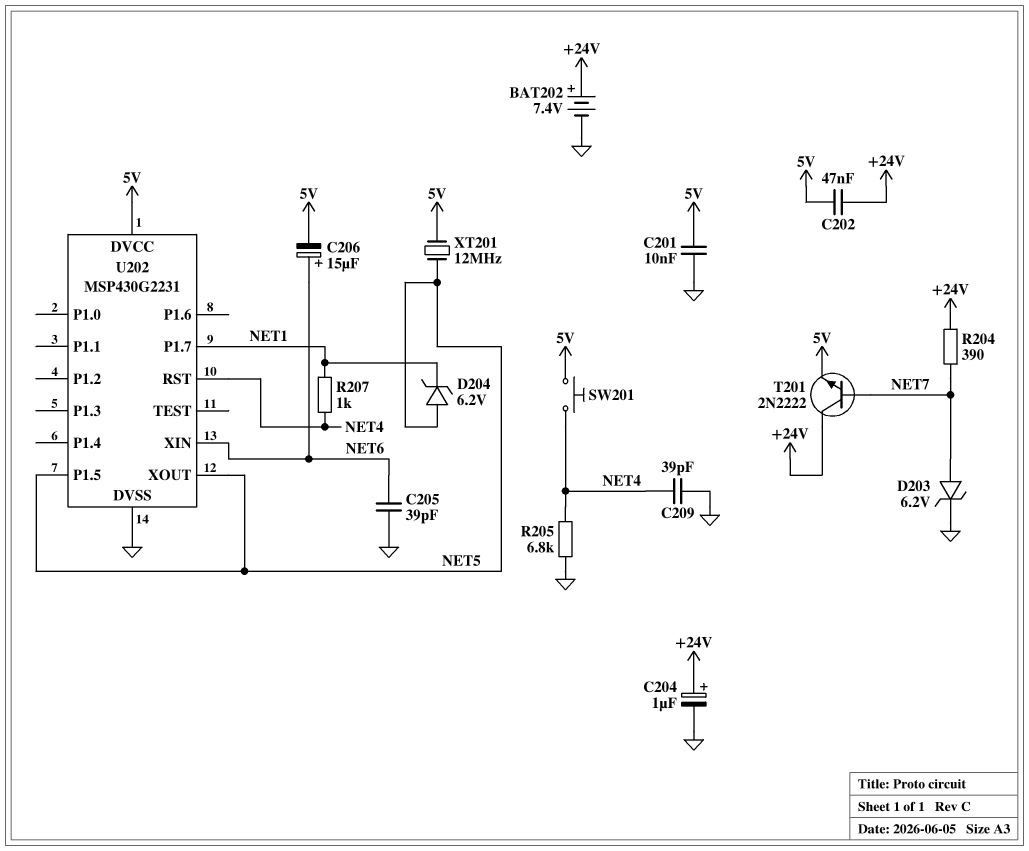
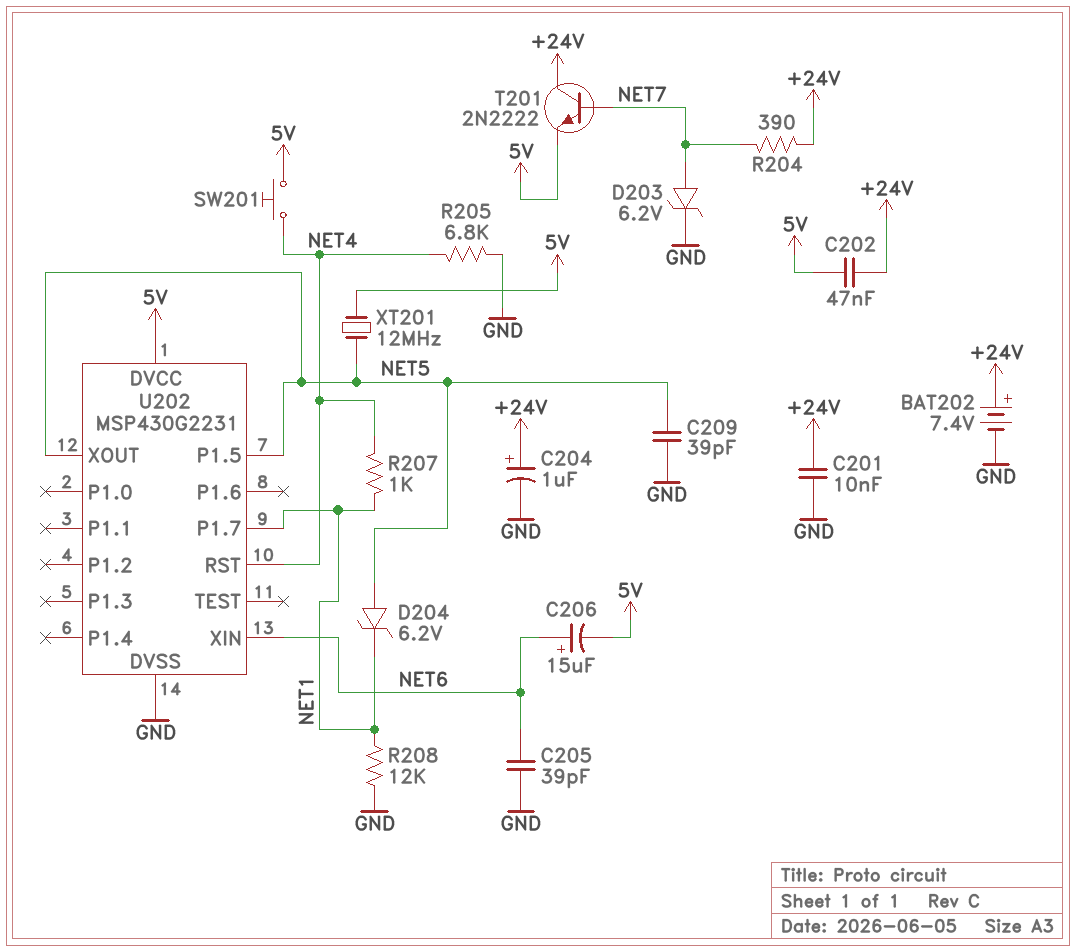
C201: 10nF (5V, GND) -> 10nF (+24V, GND)
C209: 39pF (GND, NET4) -> 39pF (GND, NET5)
R208: none -> 12k (GND, NET1)

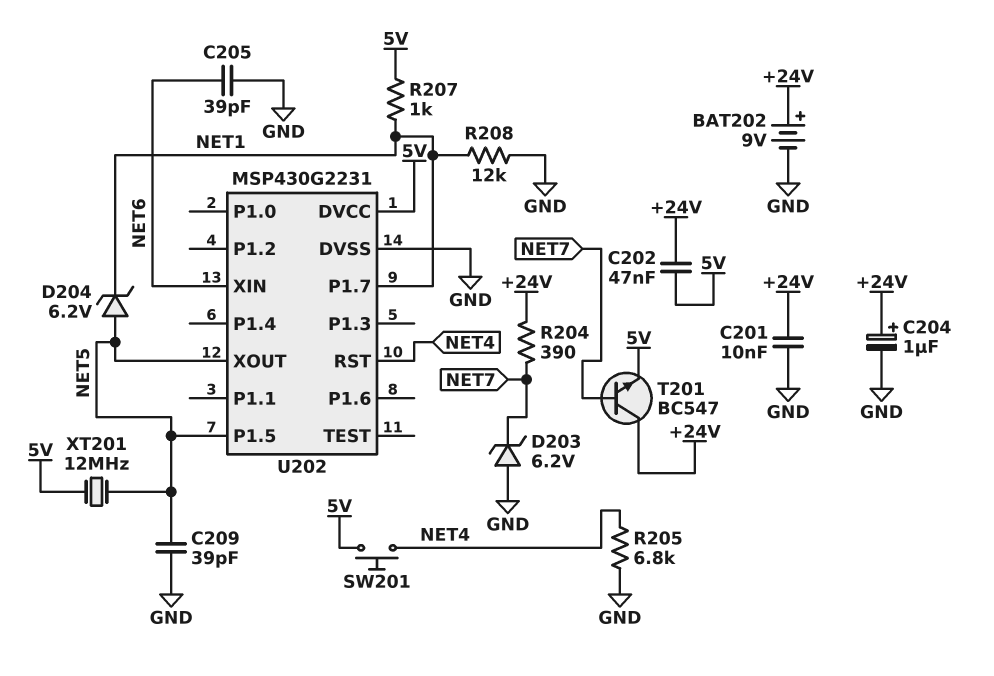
BAT202: 7.4V (plus +24V, minus GND) -> 9V (plus +24V, minus GND)
C206: 15uF (plus NET6, minus 5V) -> none
D203: zener 6.2V (A NET7, K GND) -> zener 6.2V (A GND, K NET7)
R207: 1k (NET1, NET4) -> 1k (5V, NET1)
T201: NPN 2N2222 (B NET7, C +24V, E 5V) -> NPN BC547 (B NET7, C +24V, E 5V)

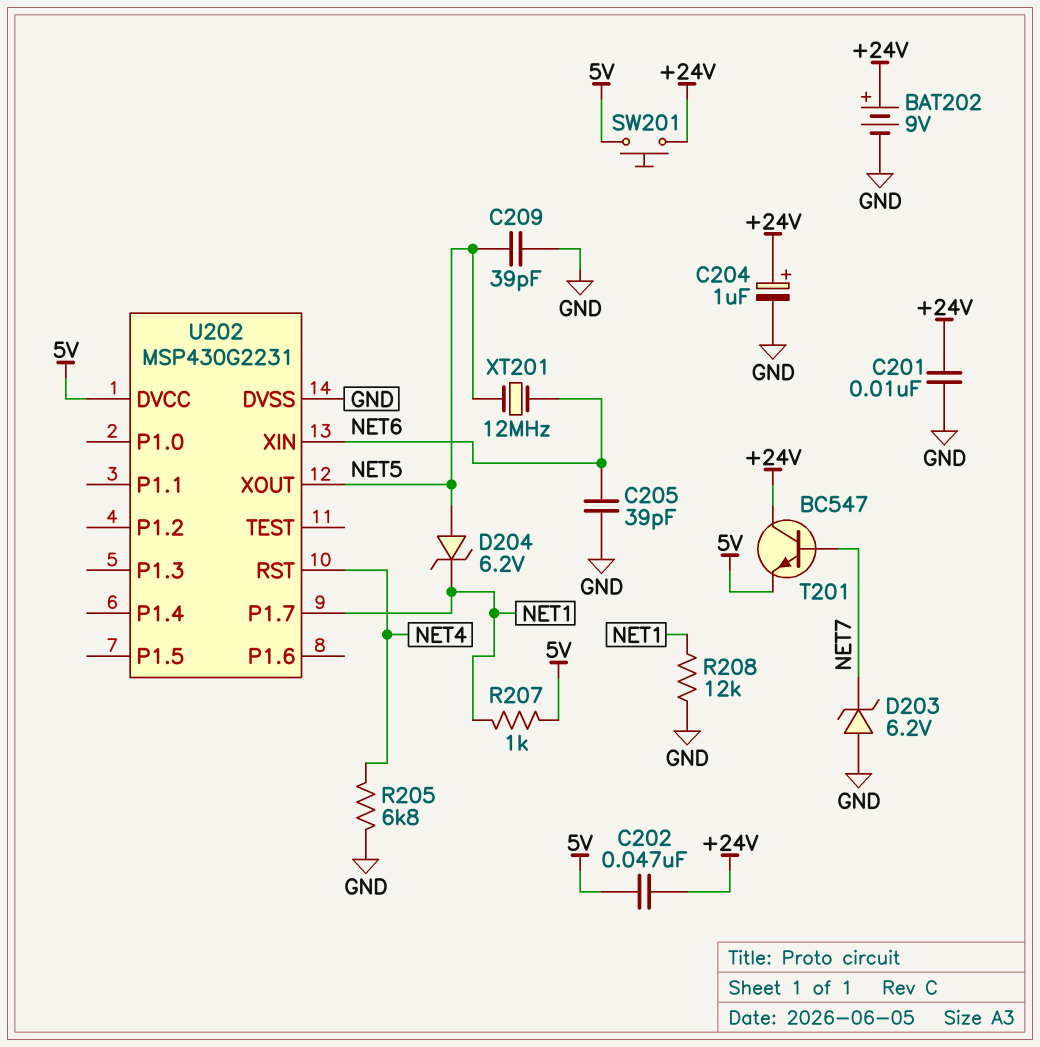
R204: 390 (+24V, NET7) -> none
SW201: button (5V, NET4) -> button (+24V, 5V)
U202 pin P1.5: NET5 -> none
XT201: 12MHz (5V, NET5) -> 12MHz (NET5, NET6)

